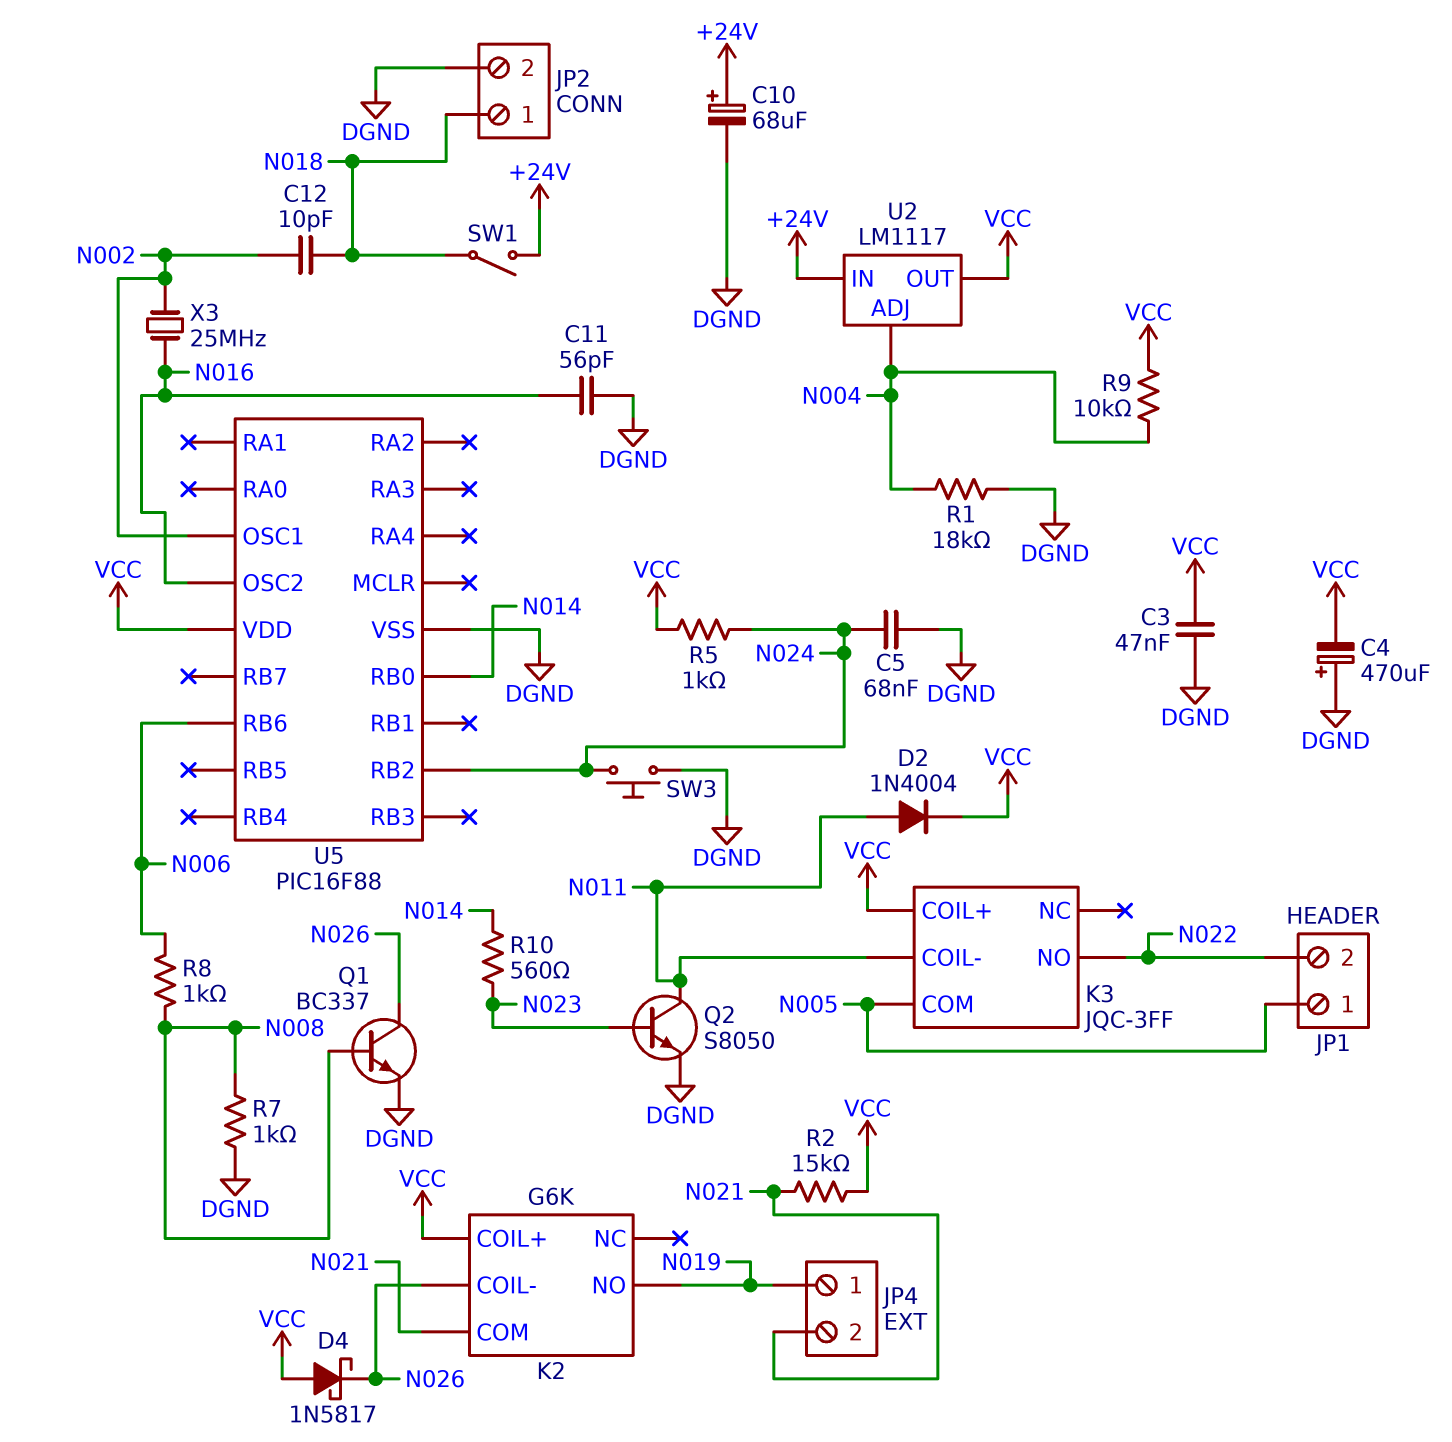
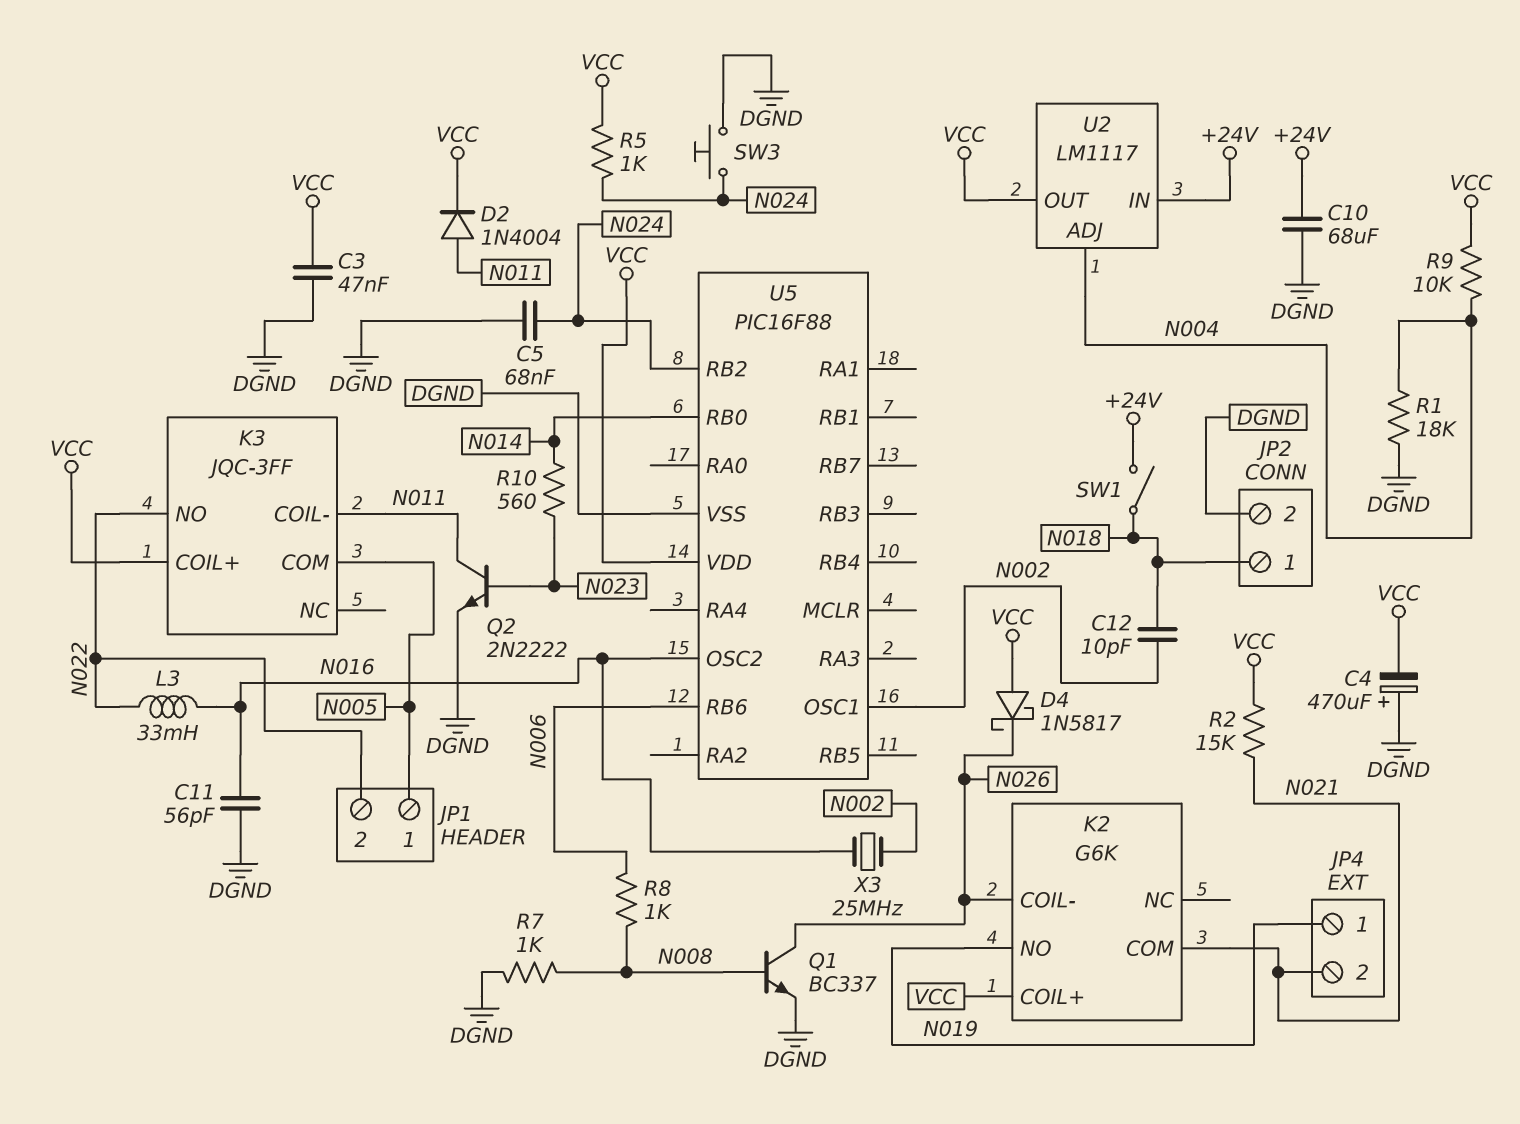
C10: 68uF (plus +24V, minus DGND) -> 68uF (+24V, DGND)
L3: none -> 33mH (N016, N022)
Q2: NPN S8050 (B N023, C N011, E DGND) -> NPN 2N2222 (B N023, C N011, E DGND)

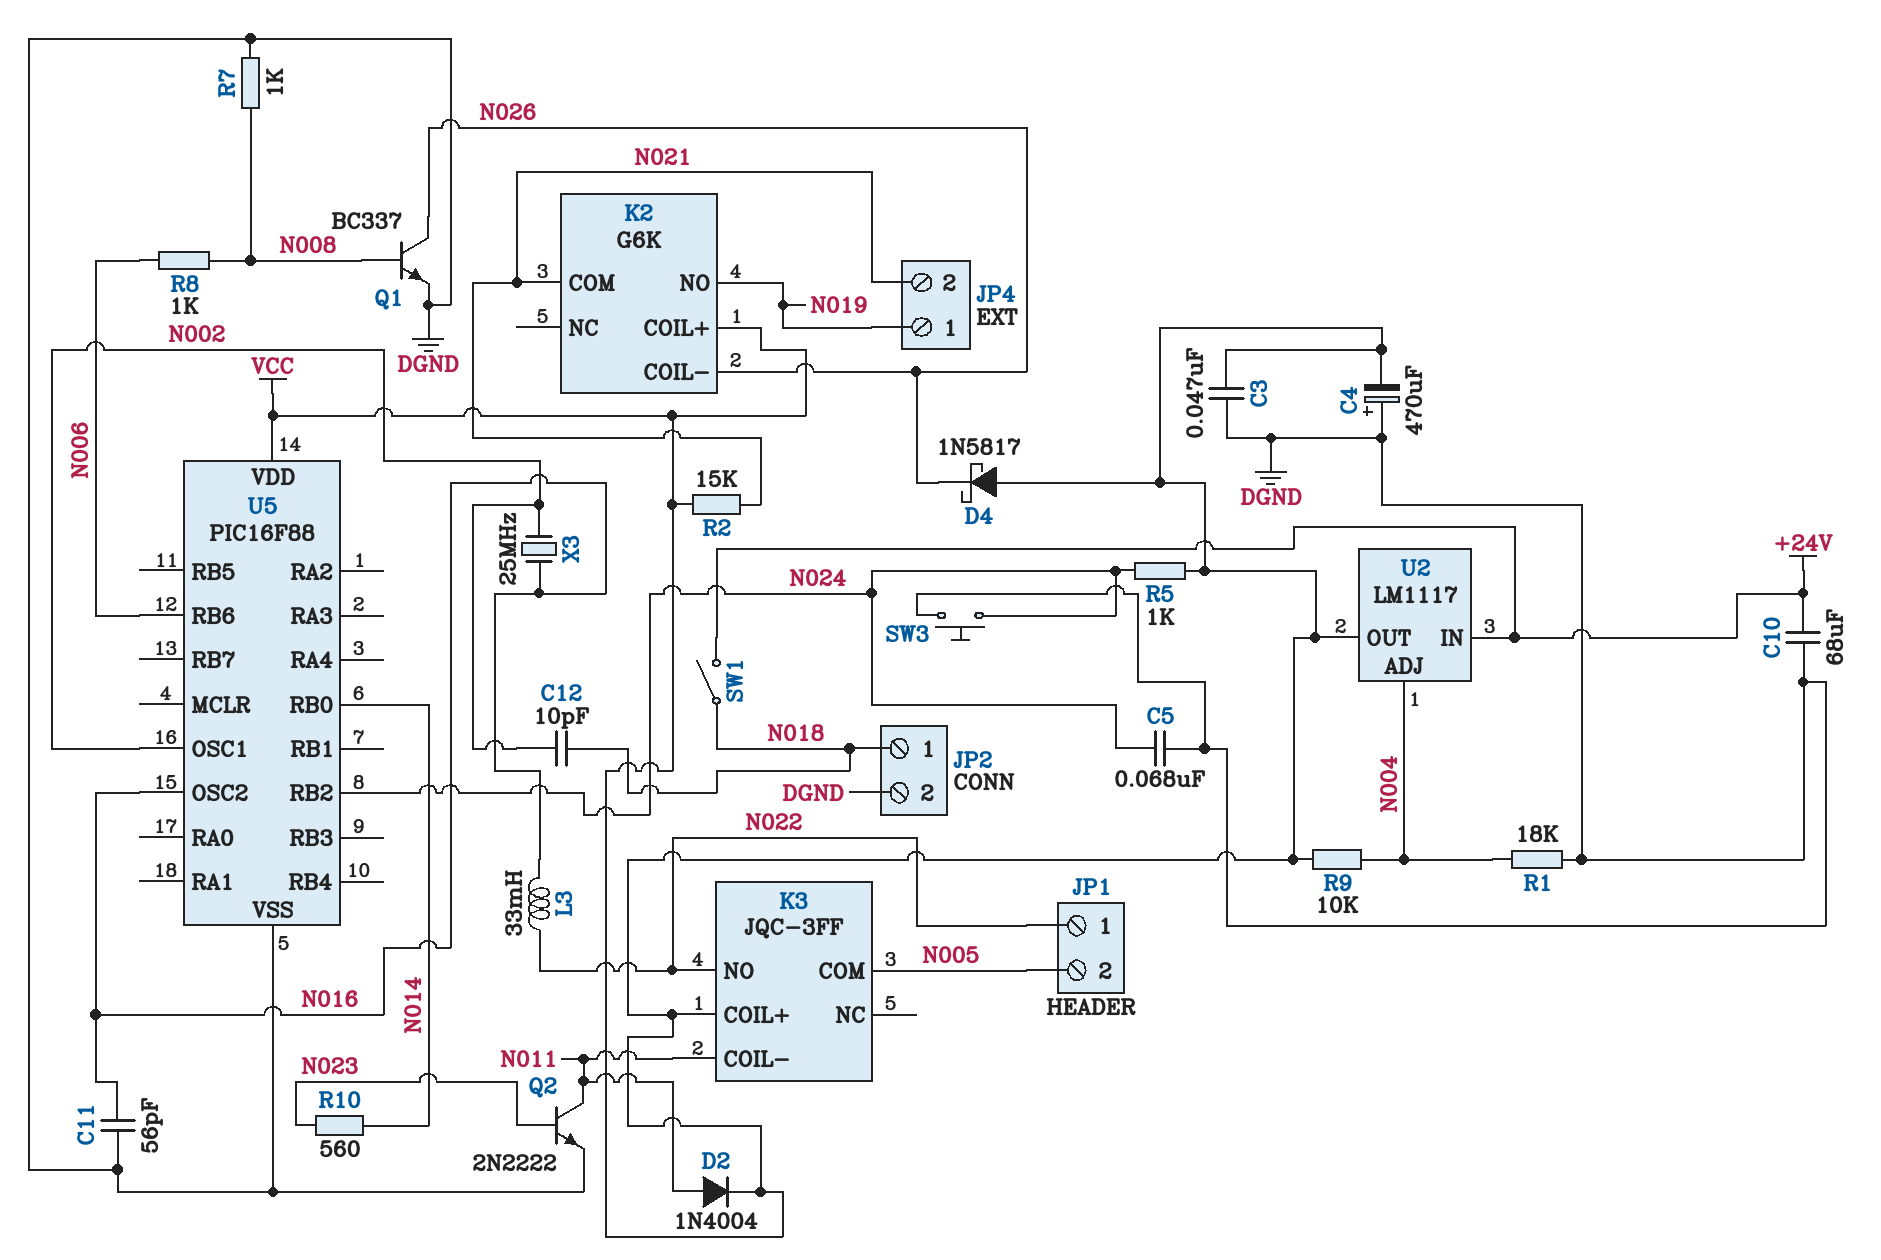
JP1 pin 1: N005 -> N022
JP1 pin 2: N022 -> N005

